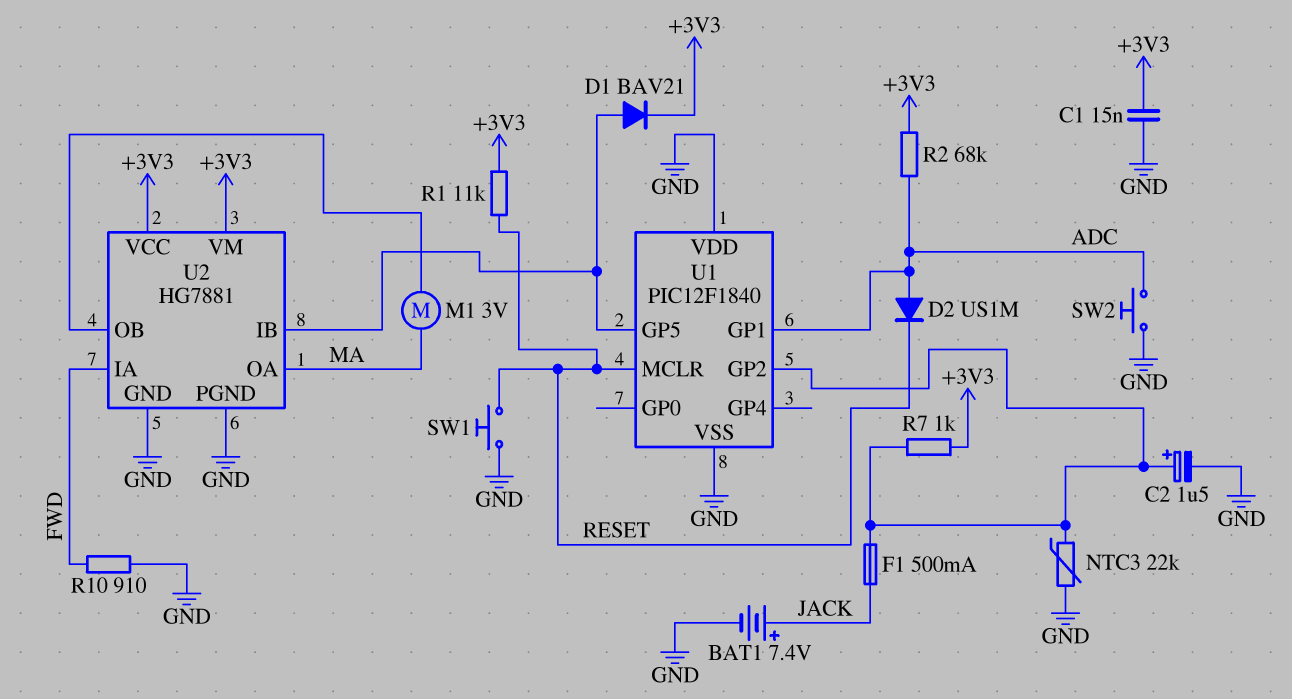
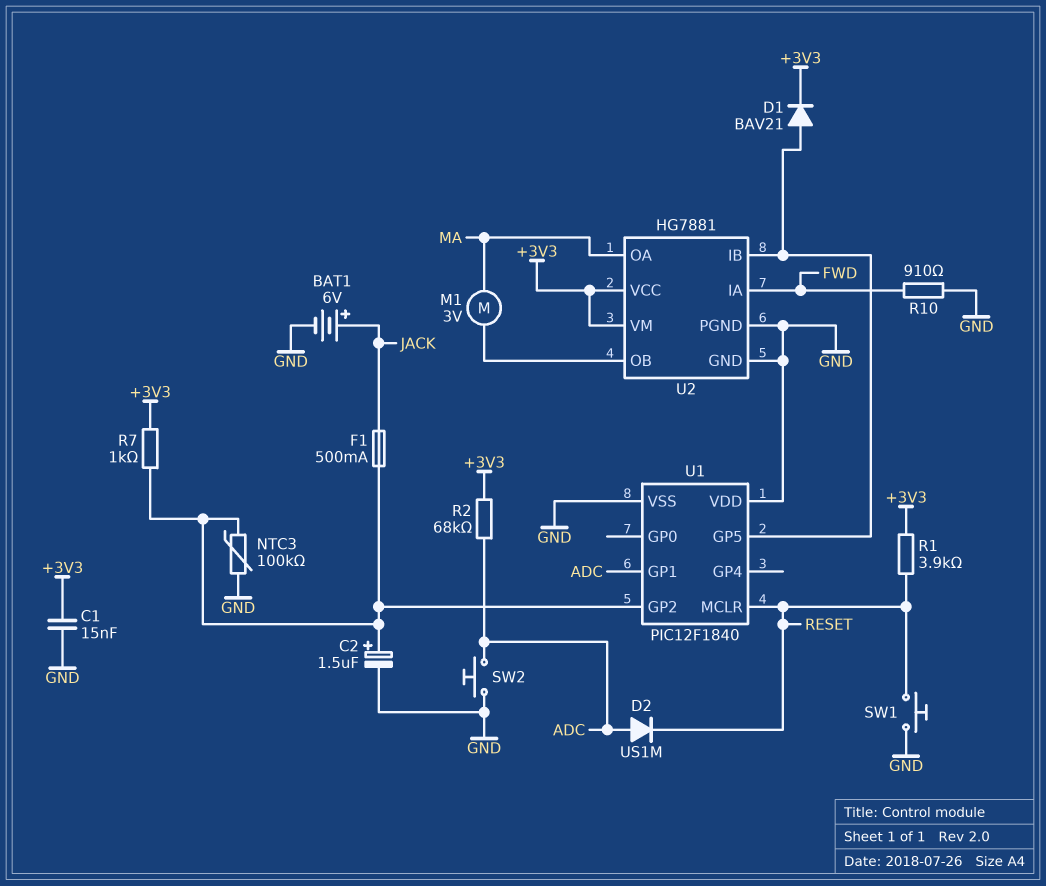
BAT1: 7.4V (plus JACK, minus GND) -> 6V (plus JACK, minus GND)
NTC3: 22k (GND, U1/GP2) -> 100k (GND, U1/GP2)
R1: 11k (+3V3, RESET) -> 3.9k (+3V3, RESET)

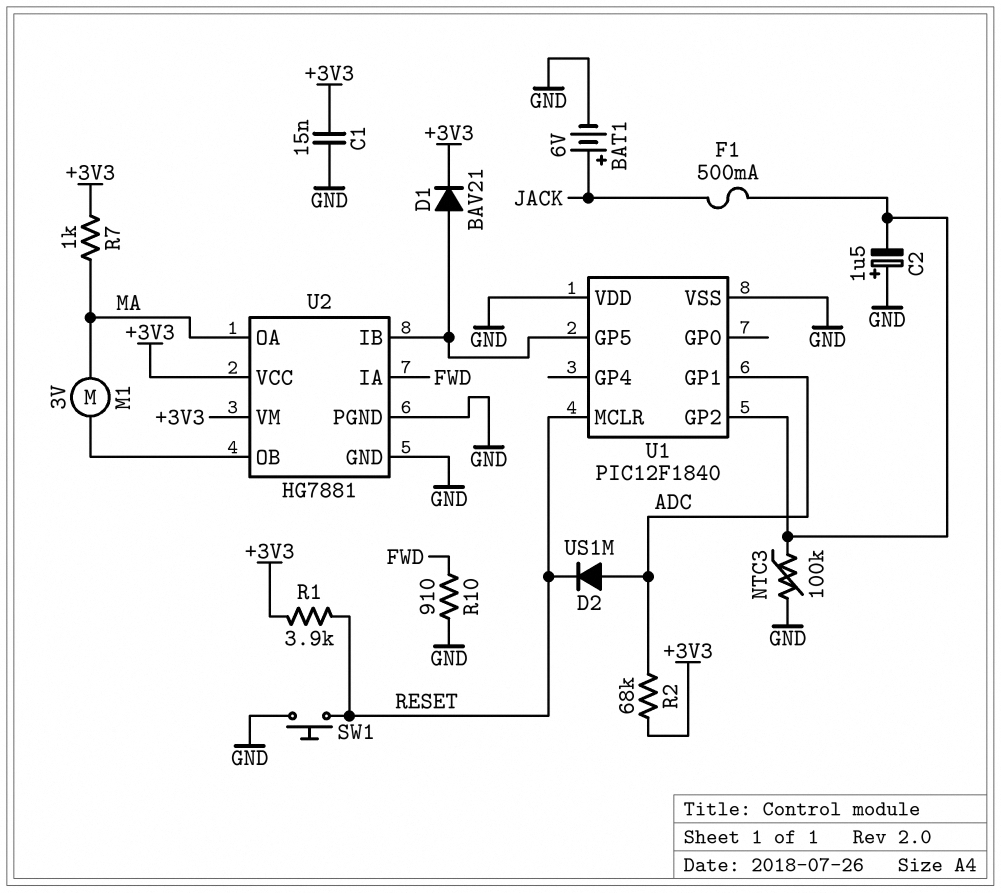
C2: 1.5uF (plus U1/GP2, minus GND) -> 1.5uF (plus GND, minus U1/GP2)
R7: 1k (+3V3, U1/GP2) -> 1k (+3V3, MA)
SW2: button (ADC, GND) -> none

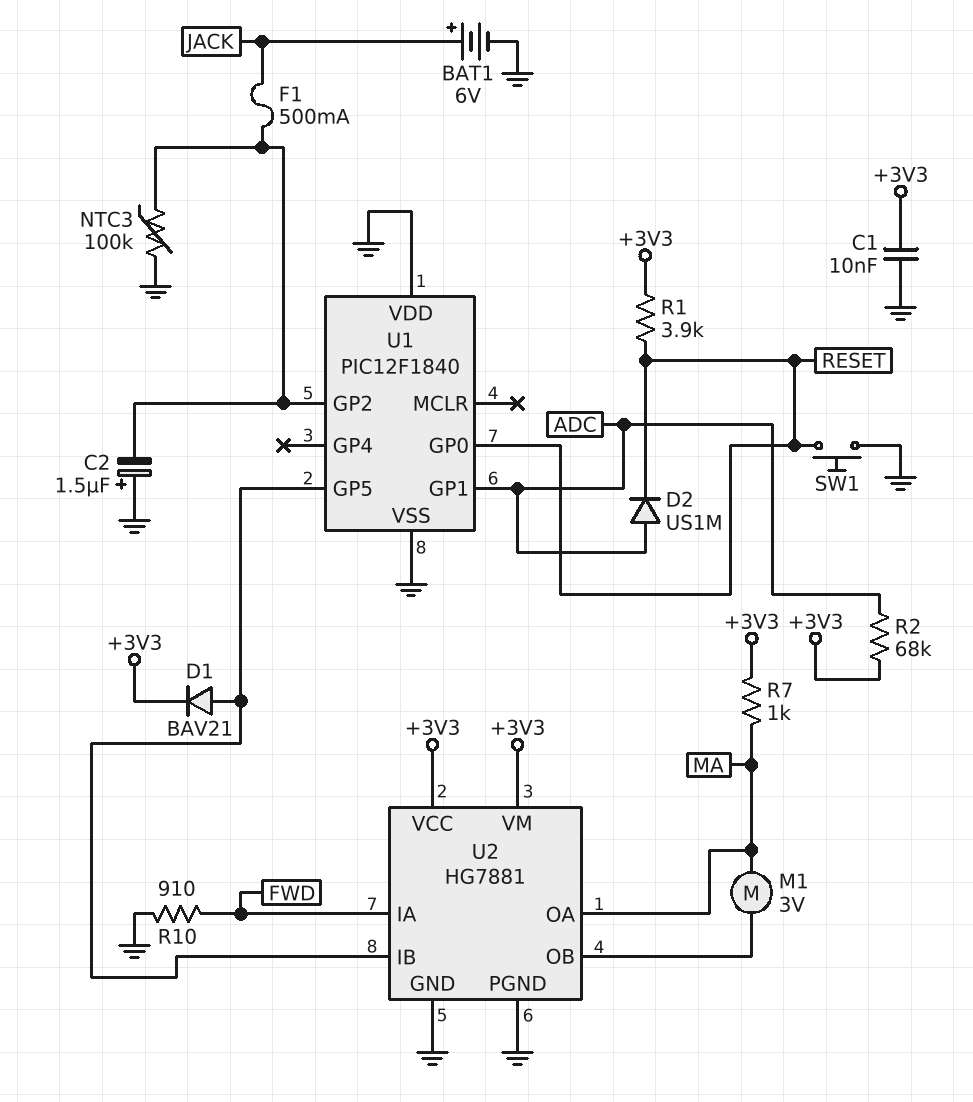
C1: 15nF (+3V3, GND) -> 10nF (+3V3, GND)
U1 pin GP0: none -> RESET
U1 pin MCLR: RESET -> none

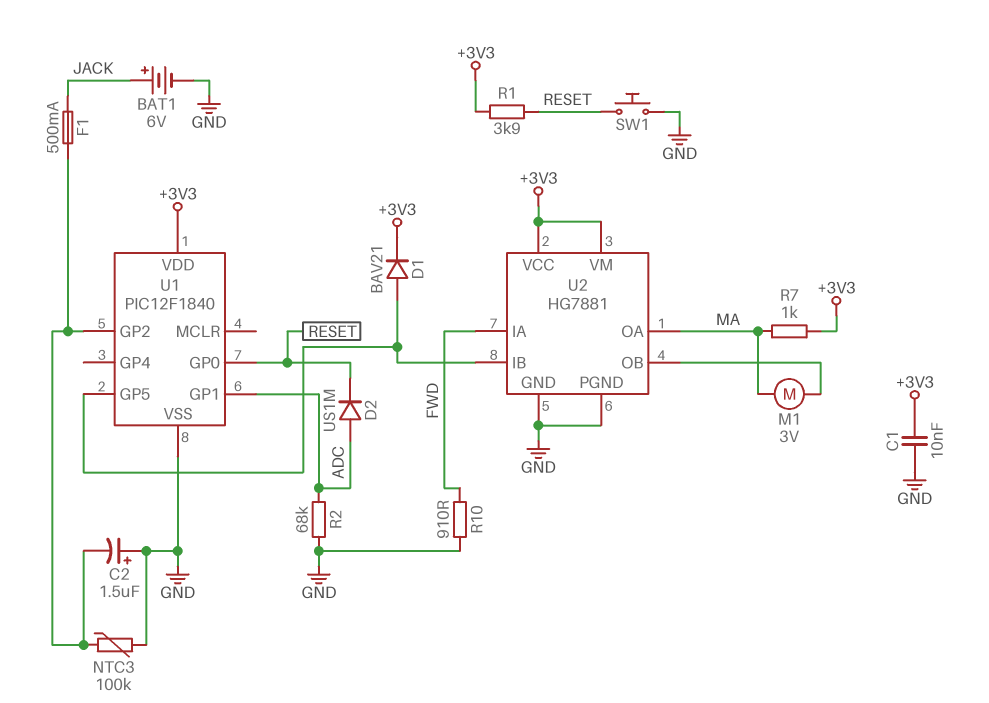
R2: 68k (+3V3, ADC) -> 68k (ADC, GND)
U1 pin VDD: GND -> +3V3

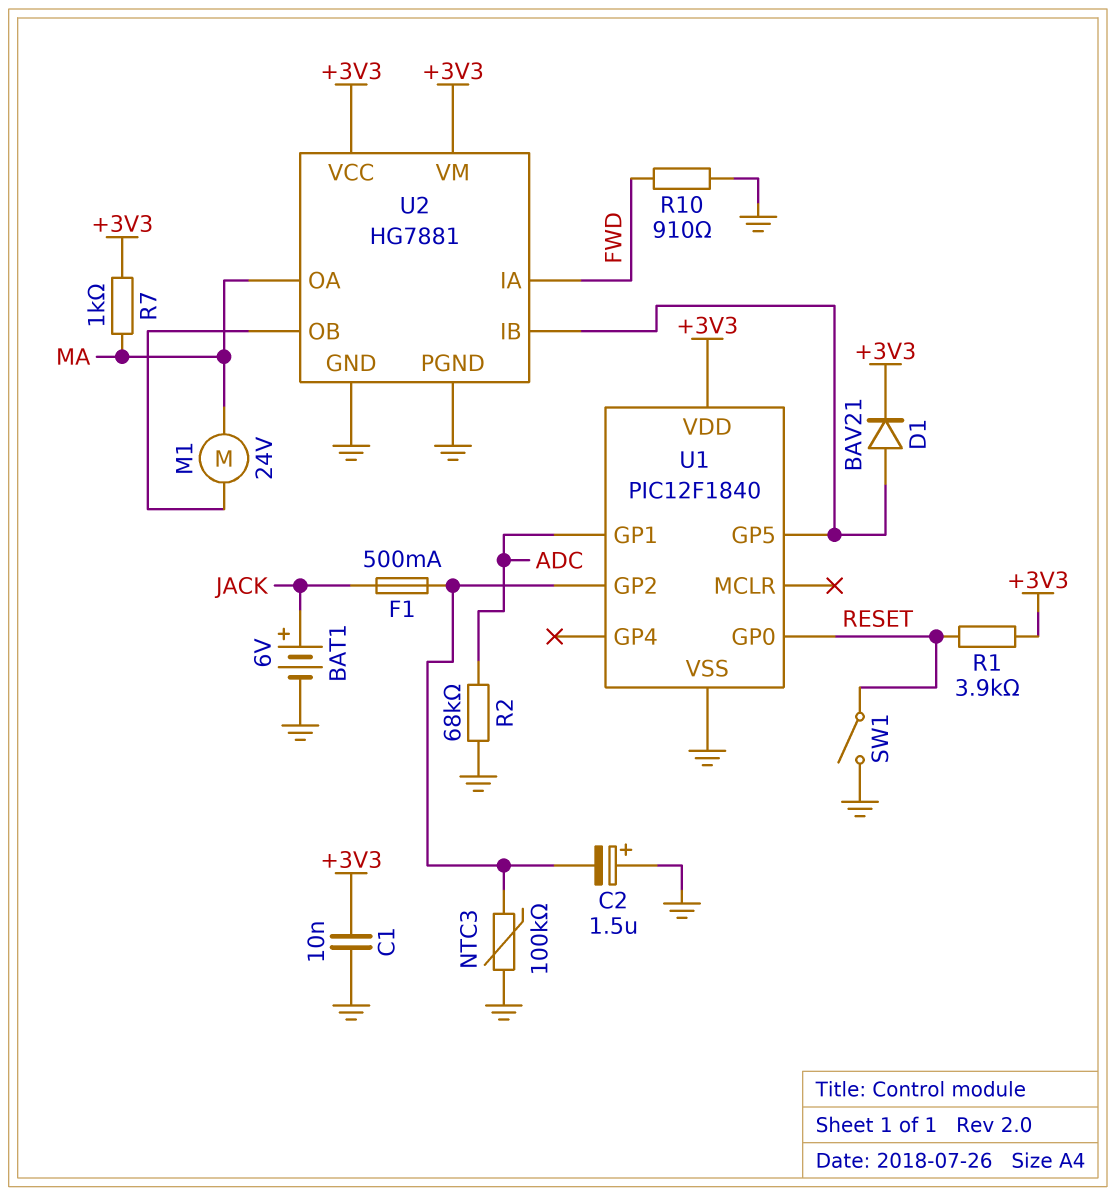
D2: diode US1M (A ADC, K RESET) -> none
M1: motor 3V (MA, U2/OB) -> motor 24V (MA, U2/OB)
SW1: button (GND, RESET) -> switch (GND, RESET)

